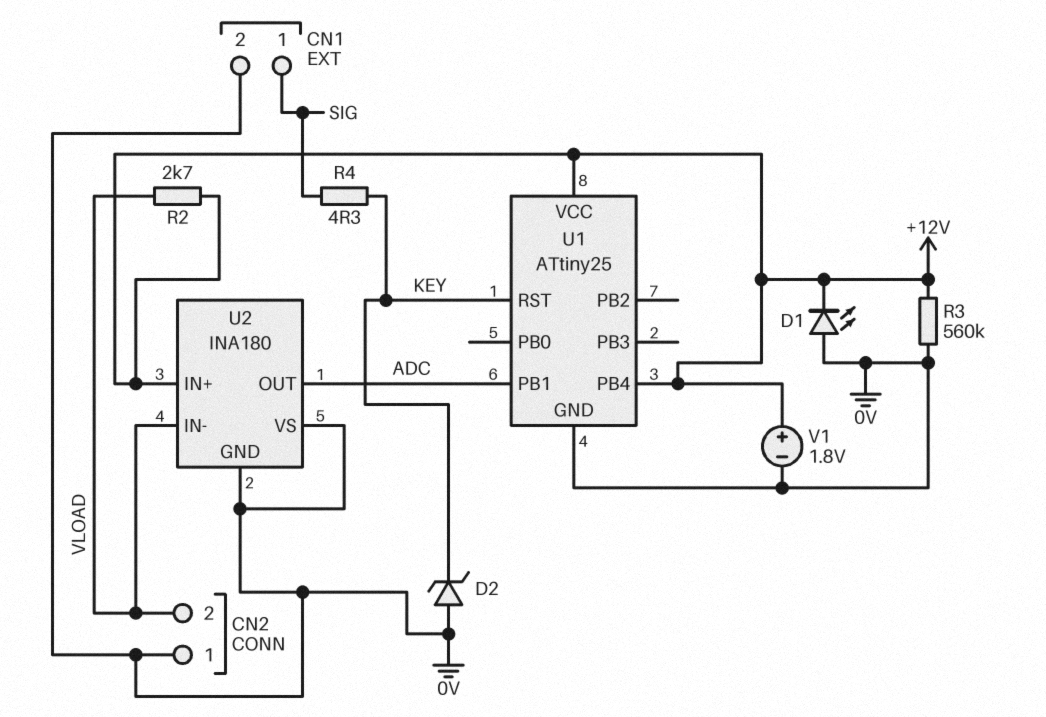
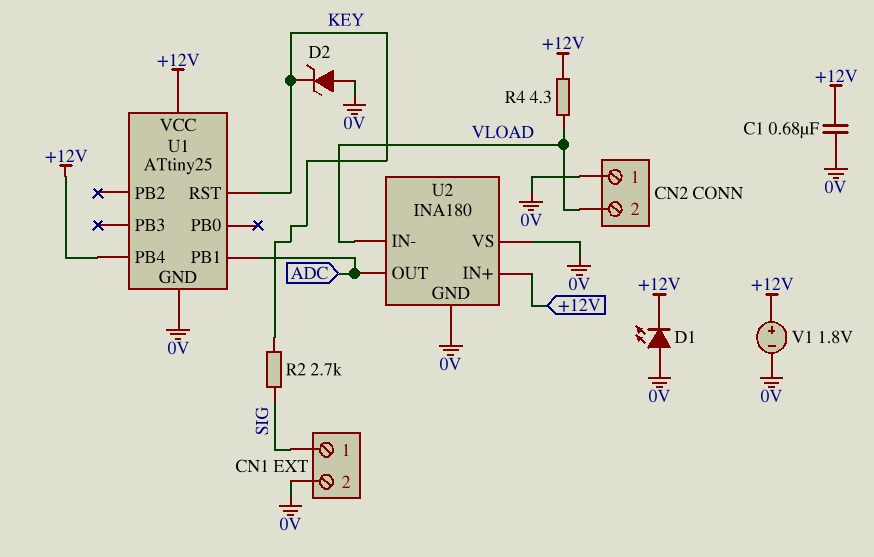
C1: none -> 680nF (+12V, 0V)
R2: 2.7k (+12V, VLOAD) -> 2.7k (KEY, SIG)
R3: 560k (+12V, 0V) -> none
R4: 4.3 (KEY, SIG) -> 4.3 (+12V, VLOAD)

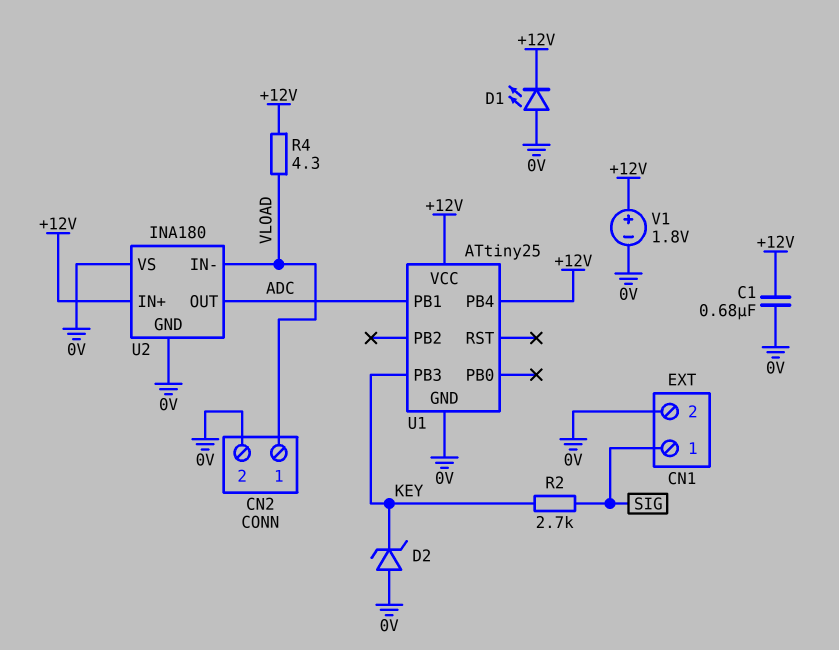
CN2 pin 1: 0V -> VLOAD
CN2 pin 2: VLOAD -> 0V
U1 pin PB3: none -> KEY
U1 pin RST: KEY -> none

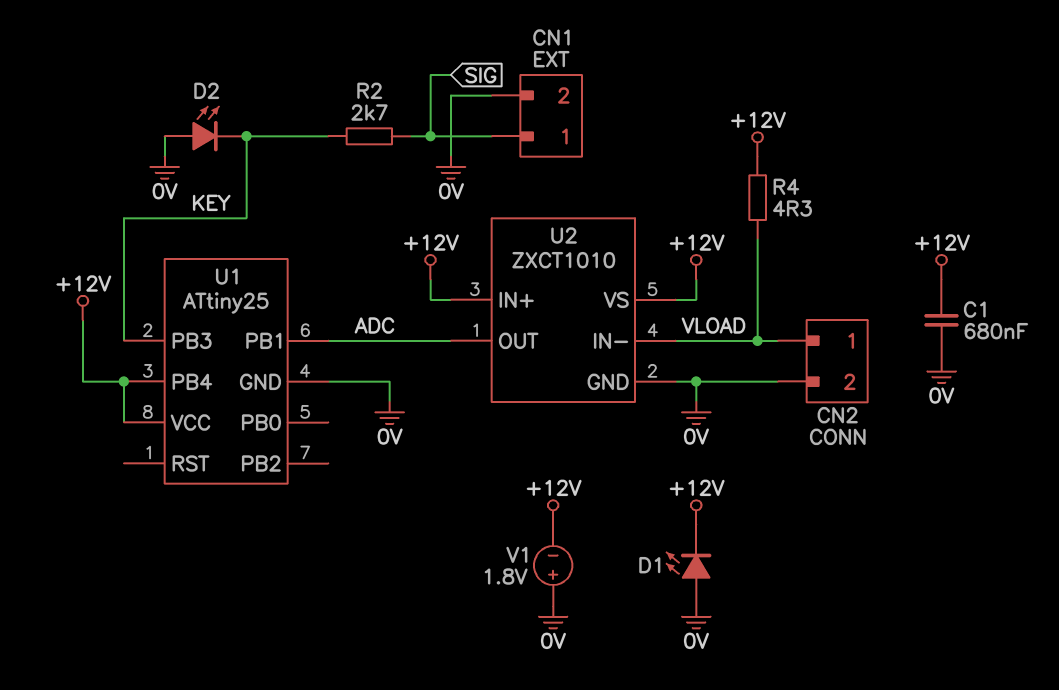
D2: zener (A 0V, K KEY) -> LED (A 0V, K KEY)
U2: INA180 -> ZXCT1010
U2 pin VS: 0V -> +12V
V1: 1.8V (plus +12V, minus 0V) -> 1.8V (plus 0V, minus +12V)

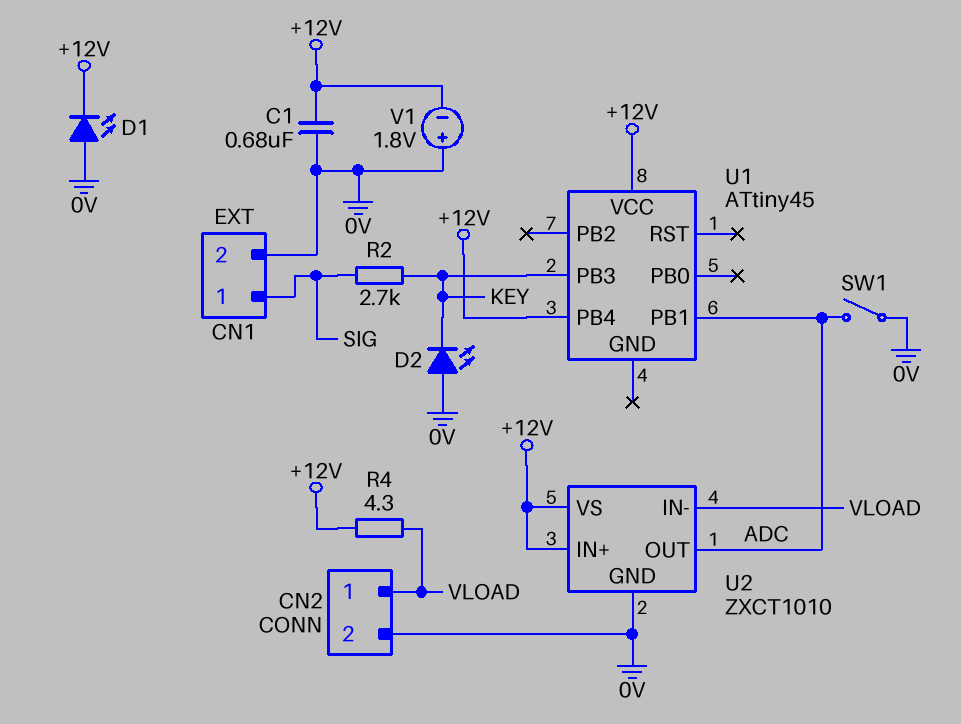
SW1: none -> switch (0V, ADC)
U1: ATtiny25 -> ATtiny45
U1 pin GND: 0V -> none

